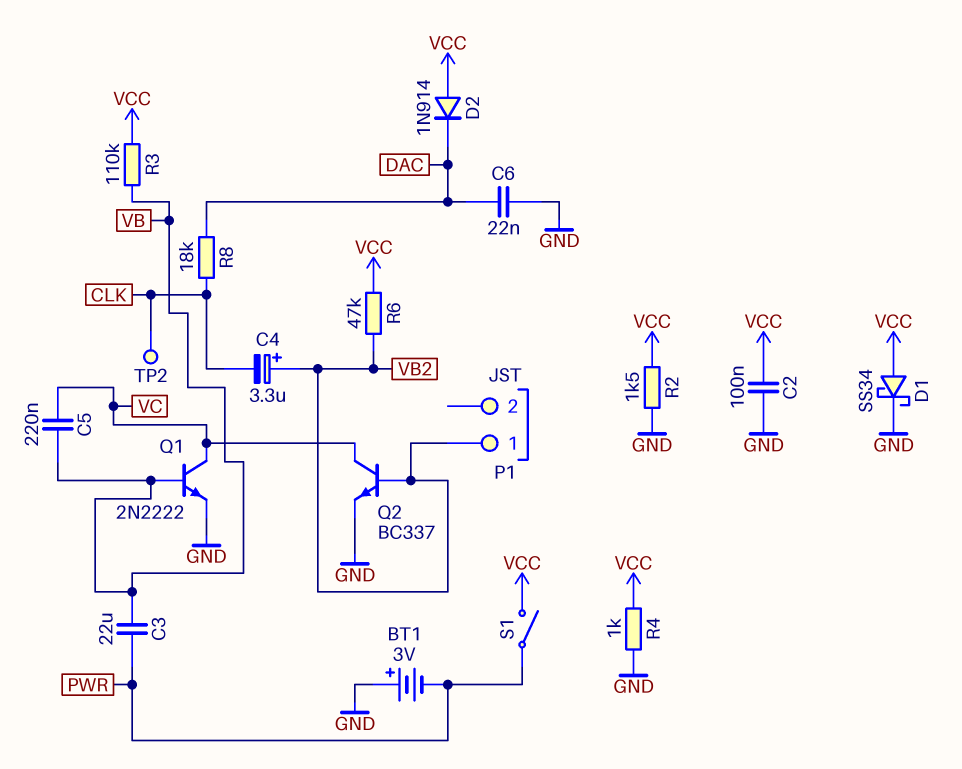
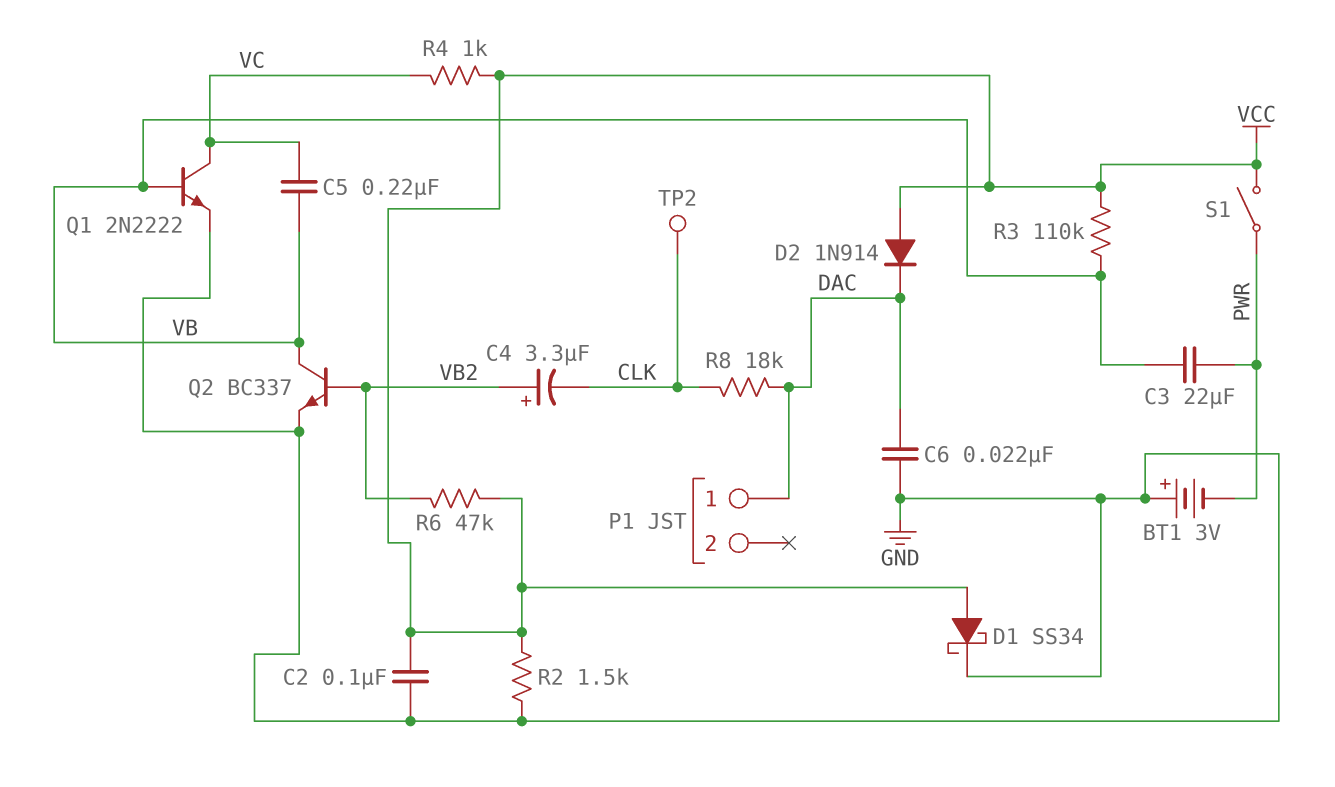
P1 pin 1: VB2 -> DAC
Q2: NPN BC337 (B VB2, C VC, E GND) -> NPN BC337 (B VB2, C VB, E GND)
R4: 1k (GND, VCC) -> 1k (VC, VCC)

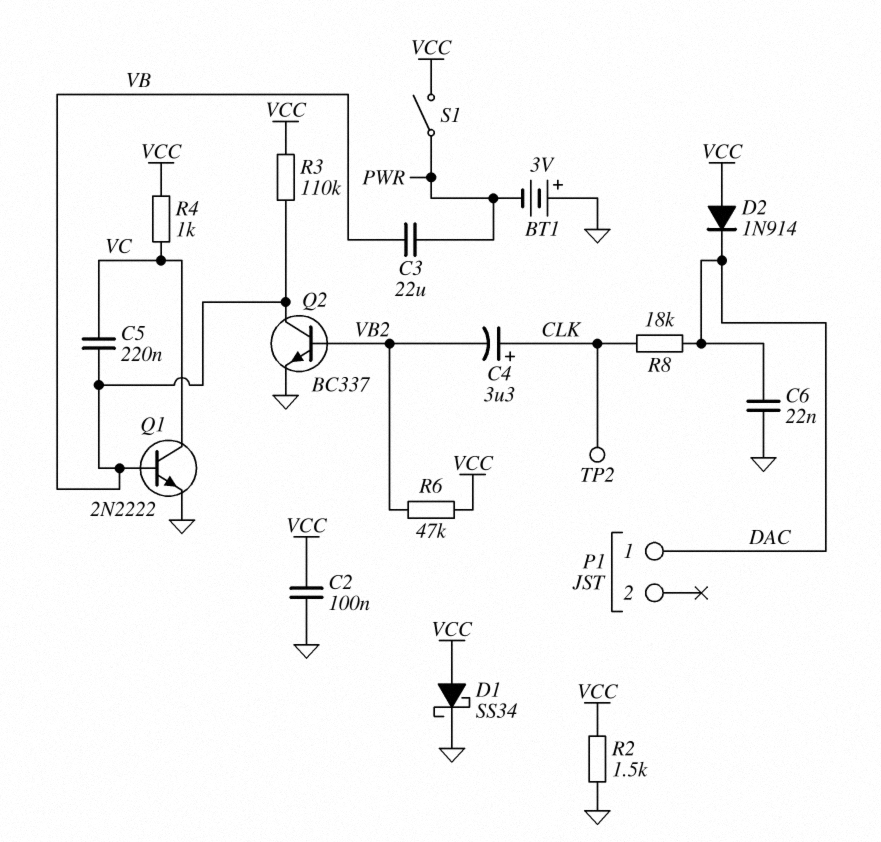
C4: 3.3uF (plus VB2, minus CLK) -> 3.3uF (plus CLK, minus VB2)

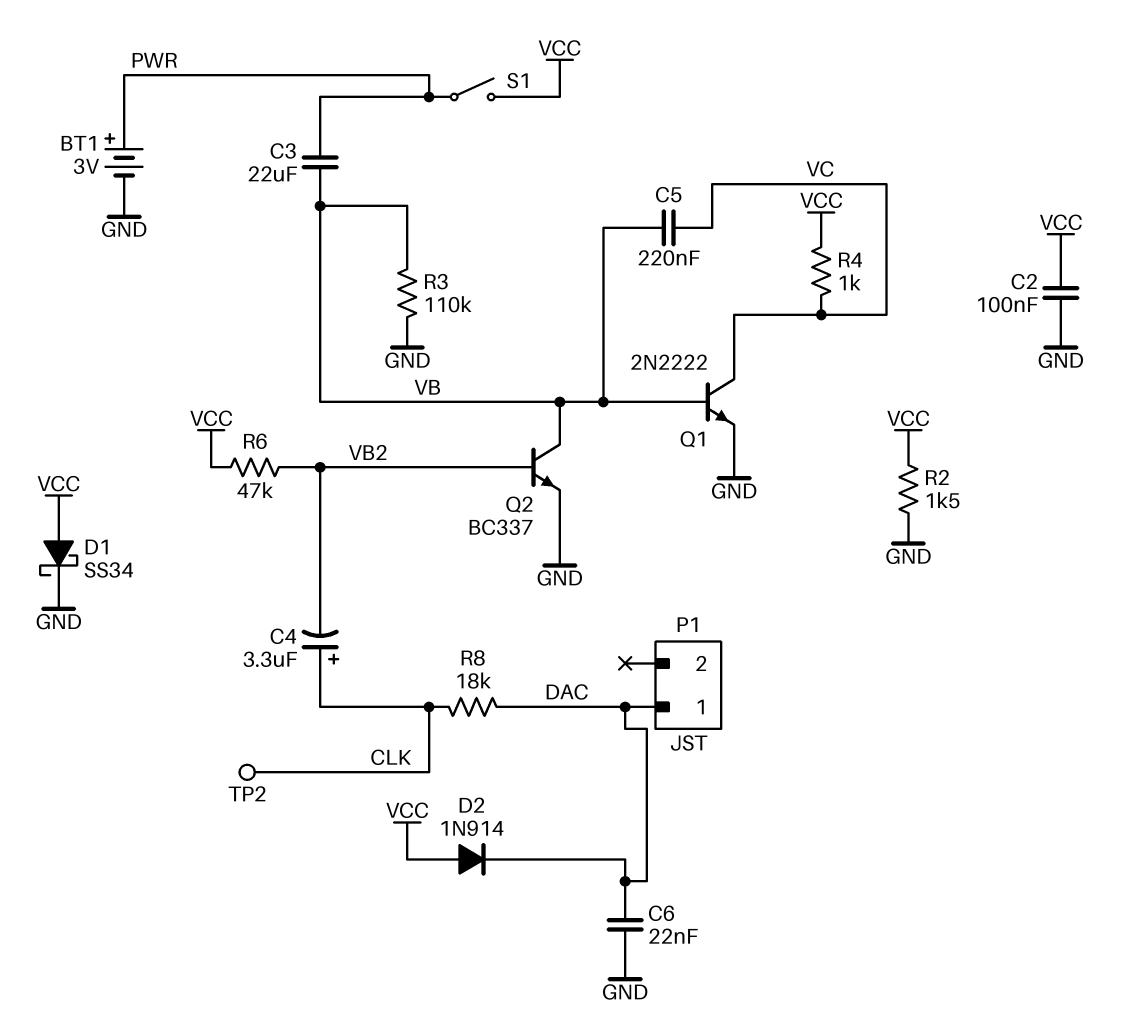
BT1: 3V (plus GND, minus PWR) -> 3V (plus PWR, minus GND)
R3: 110k (VB, VCC) -> 110k (GND, VB)

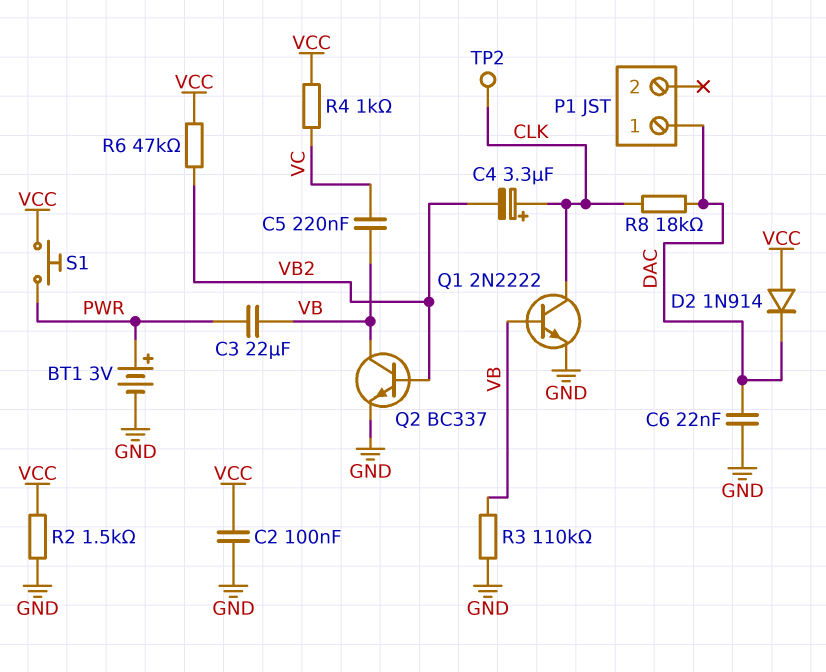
D1: schottky SS34 (A VCC, K GND) -> none
Q1: NPN 2N2222 (B VB, C VC, E GND) -> NPN 2N2222 (B VB, C CLK, E GND)
S1: switch (PWR, VCC) -> button (PWR, VCC)

